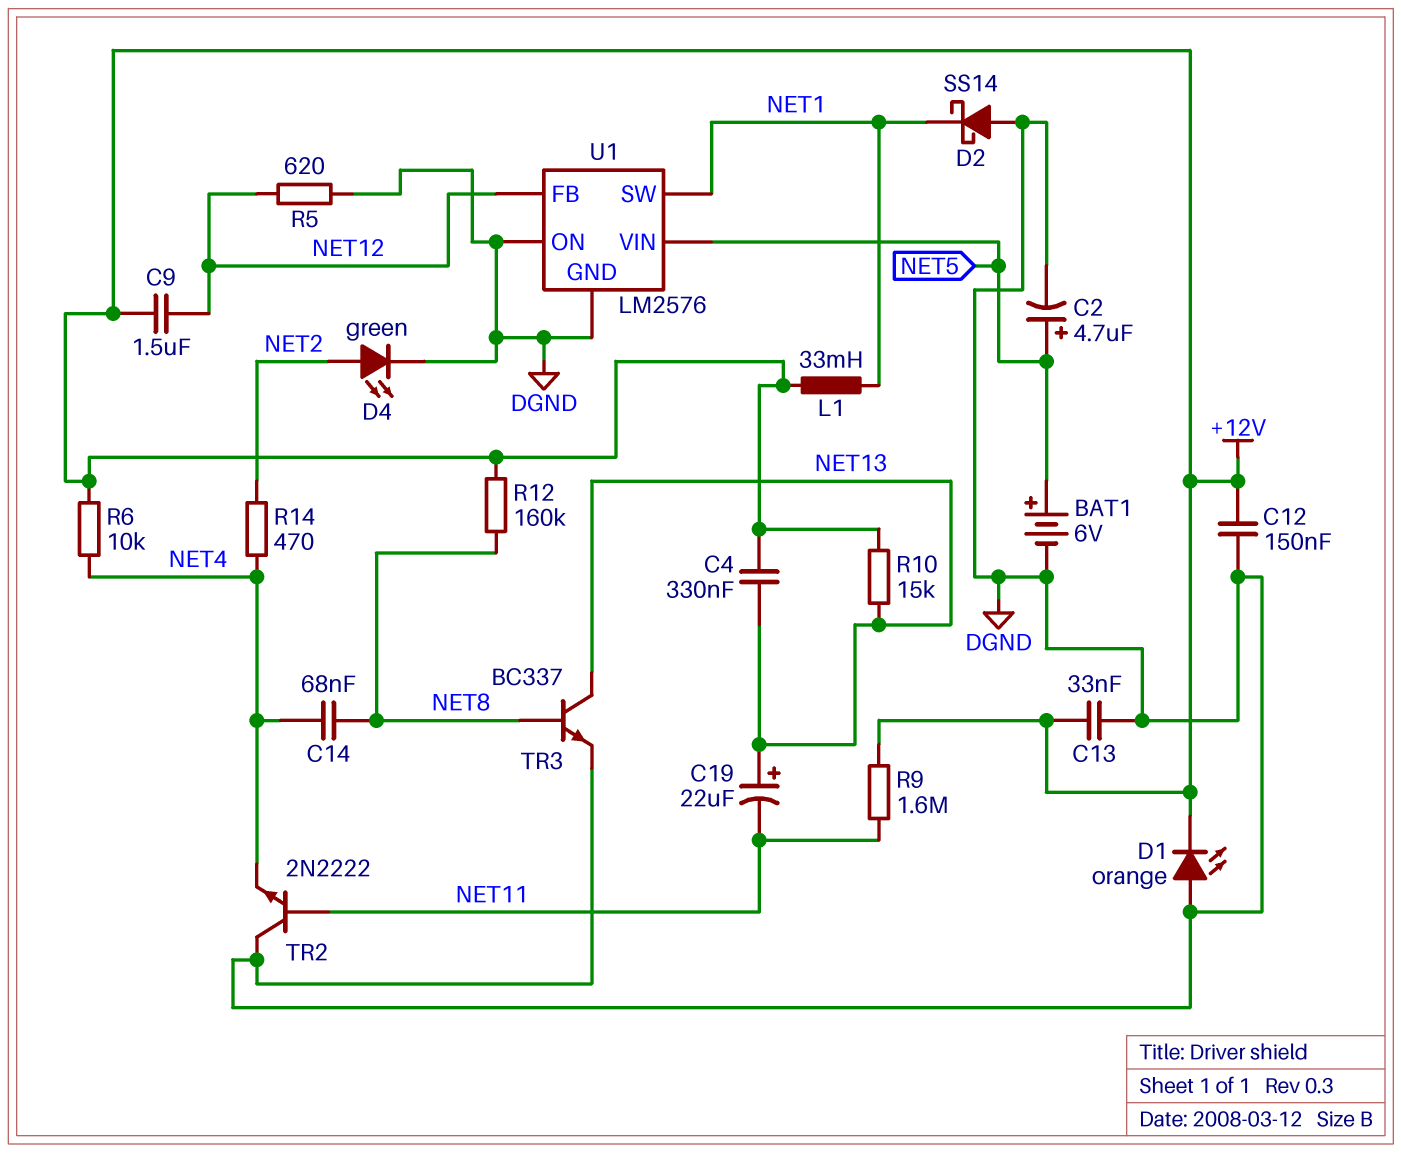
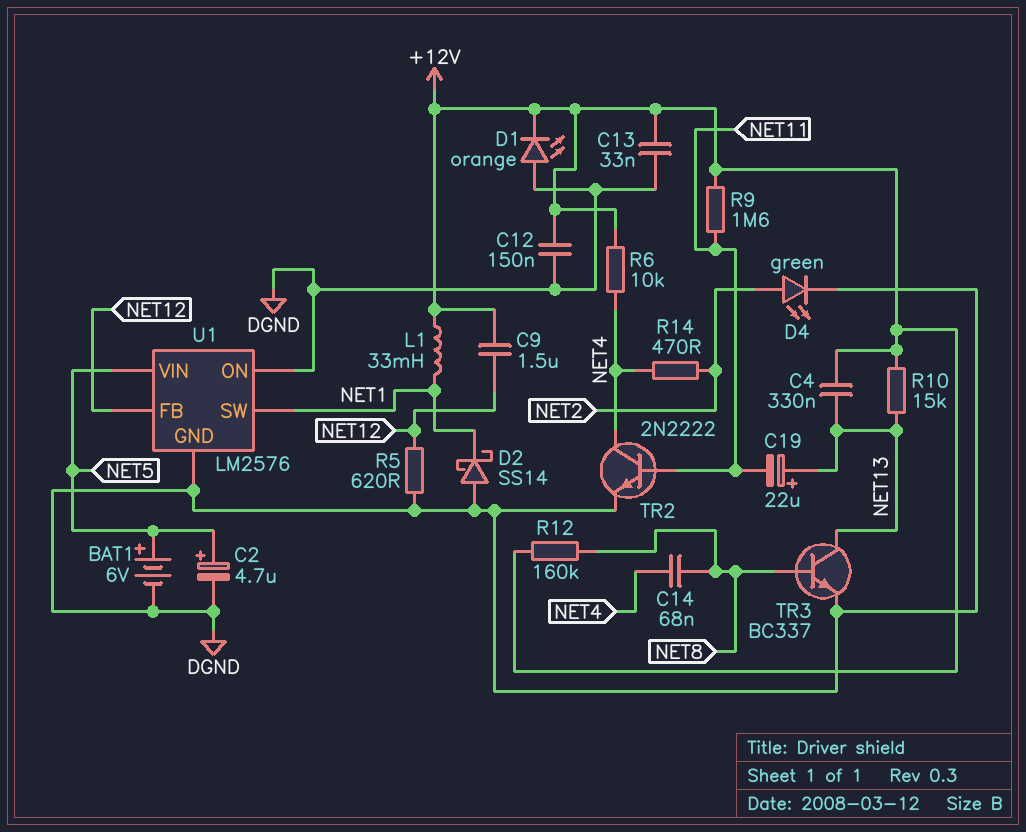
TR2: NPN 2N2222 (B NET11, C DGND, E NET4) -> NPN 2N2222 (B NET11, C NET4, E DGND)

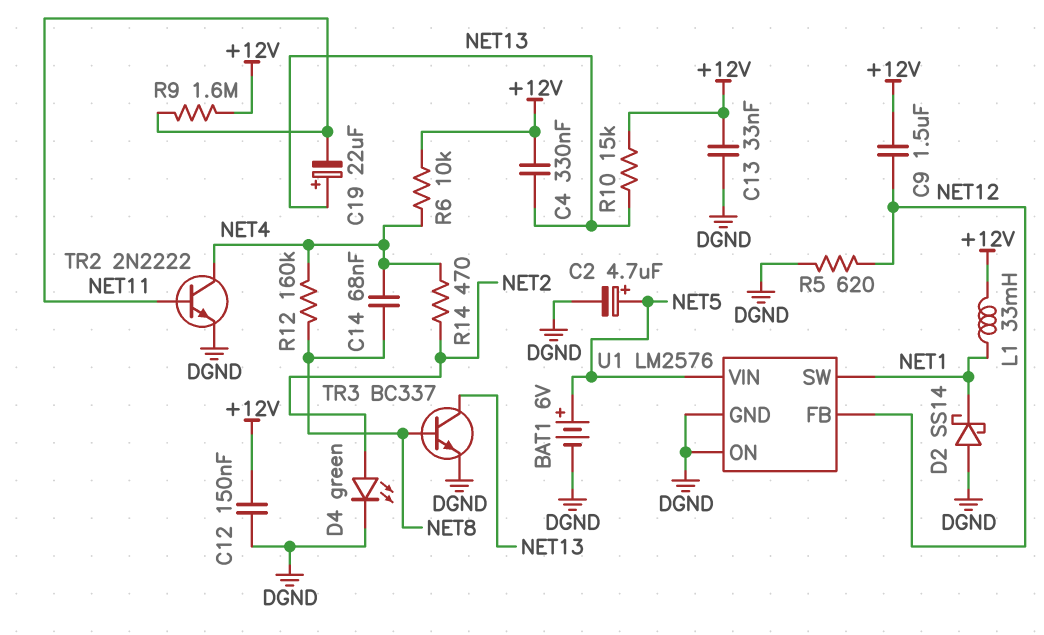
D1: LED orange (A DGND, K +12V) -> none
R12: 160k (+12V, NET8) -> 160k (NET4, NET8)

